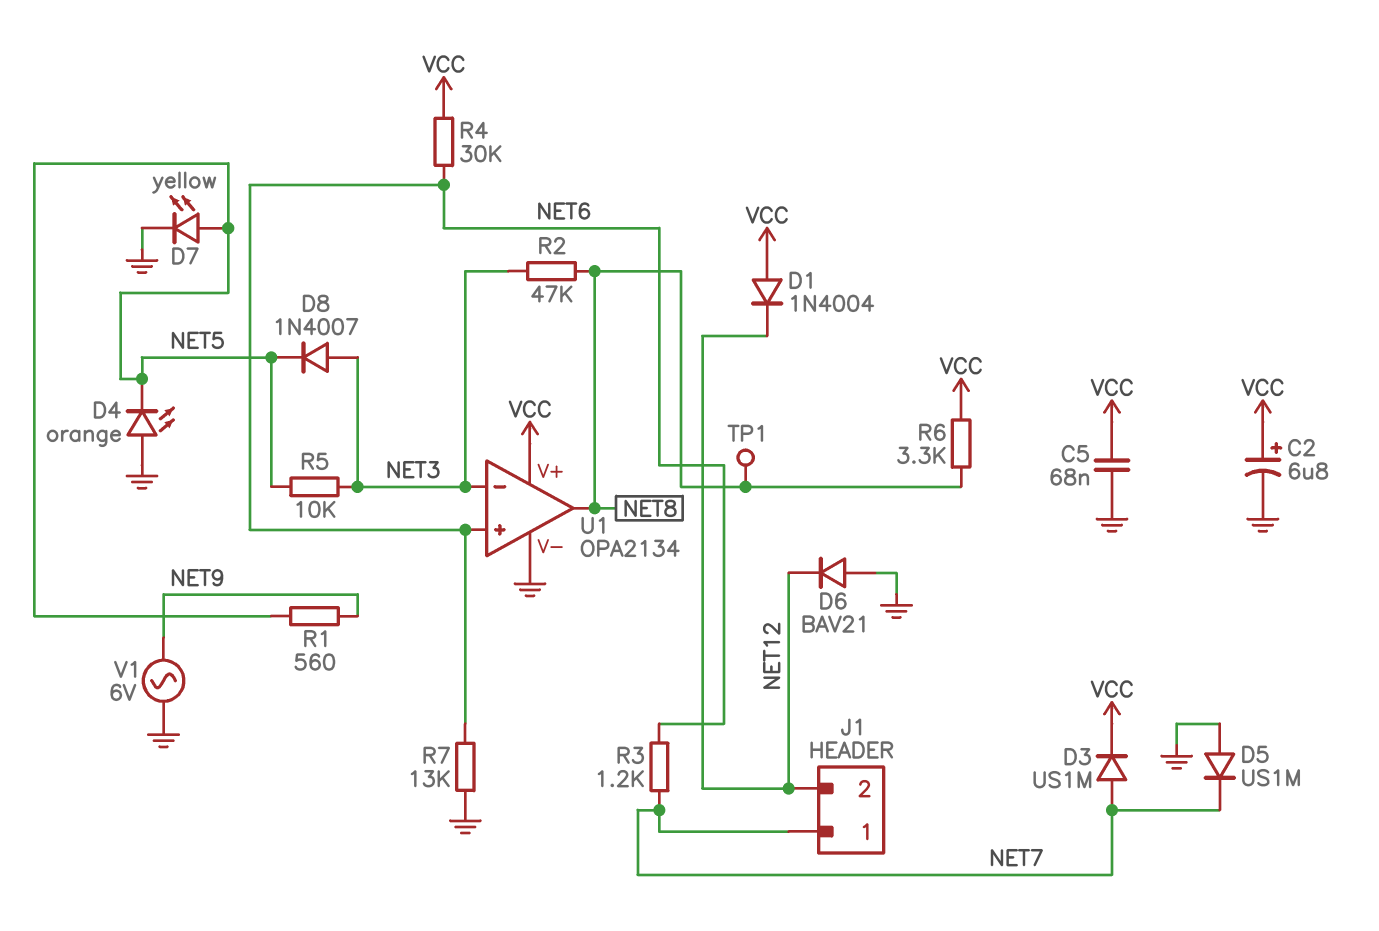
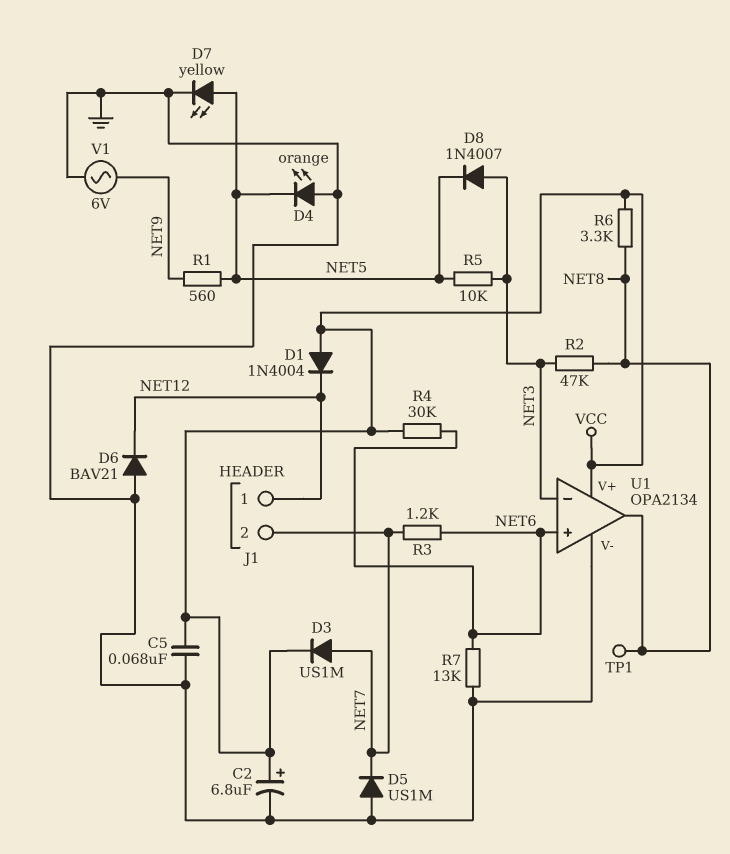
J1 pin 1: NET7 -> NET12
J1 pin 2: NET12 -> NET7

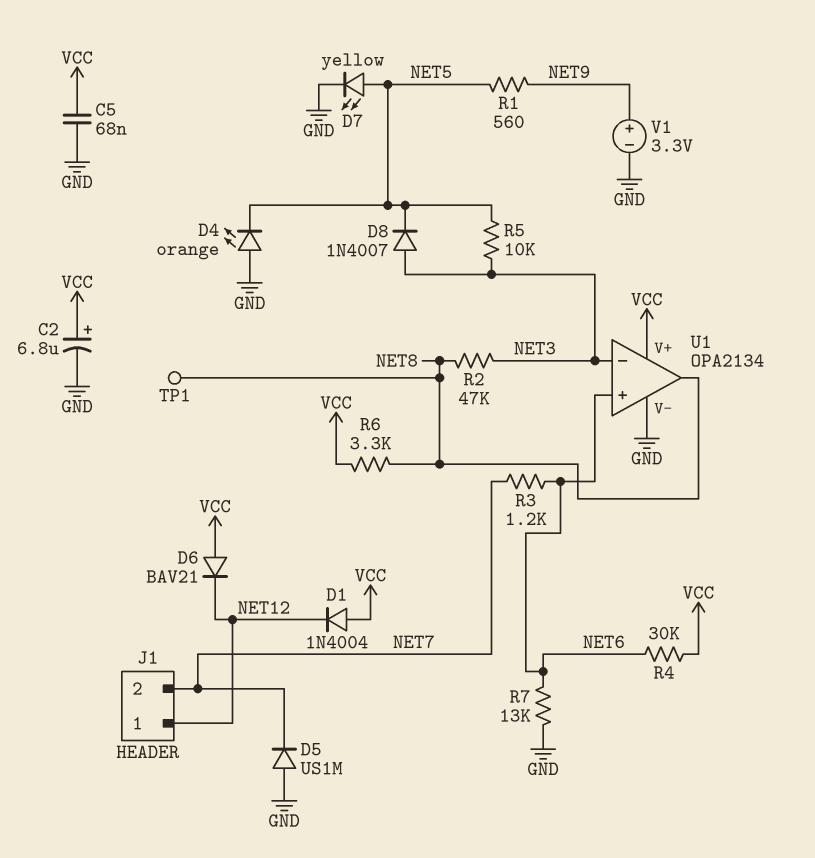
D3: diode US1M (A NET7, K VCC) -> none
D6: diode BAV21 (A GND, K NET12) -> diode BAV21 (A VCC, K NET12)
V1: AC 6V (GND, NET9) -> 3.3V (plus NET9, minus GND)

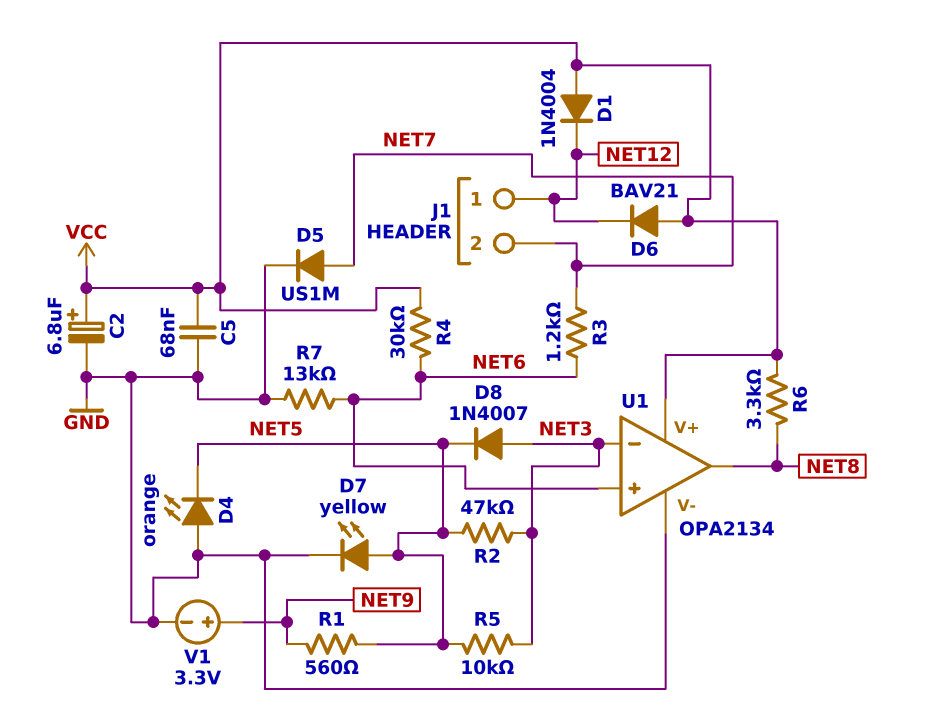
D5: diode US1M (A GND, K NET7) -> diode US1M (A NET7, K GND)
R2: 47k (NET3, NET8) -> 47k (NET3, NET5)
TP1: test point (NET8) -> none

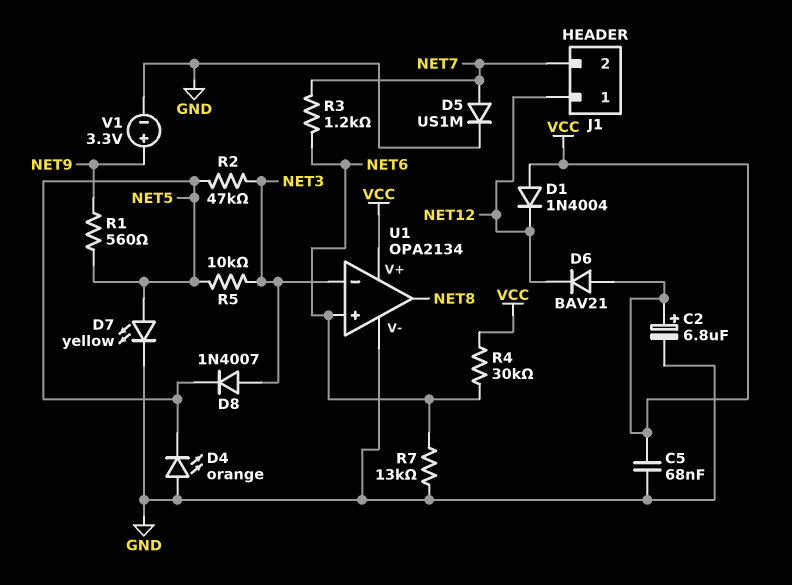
R6: 3.3k (NET8, VCC) -> none

